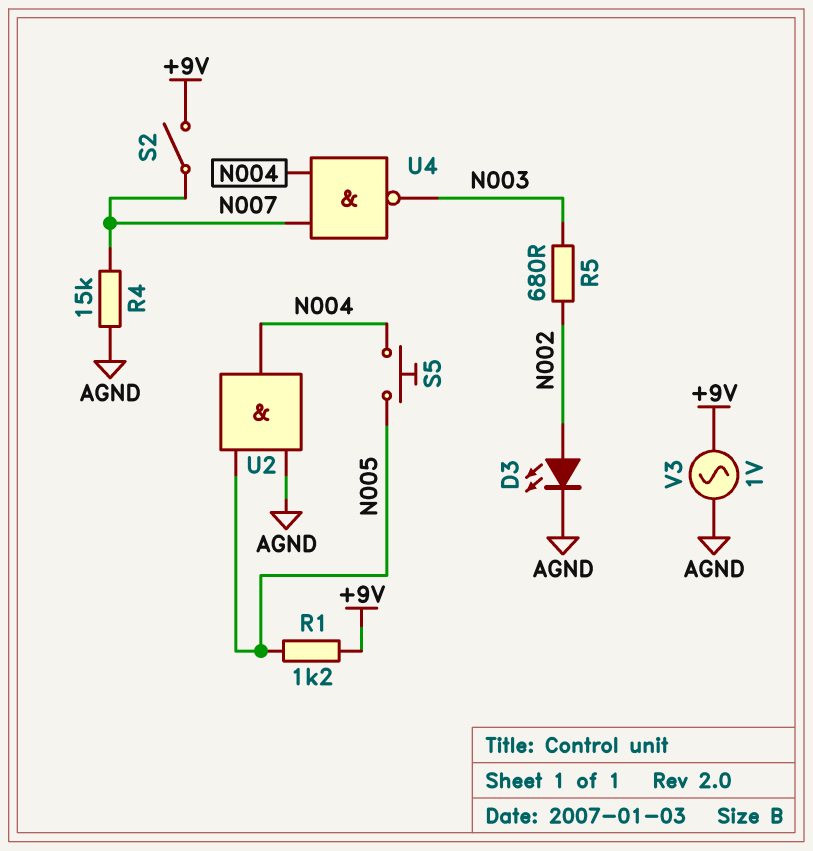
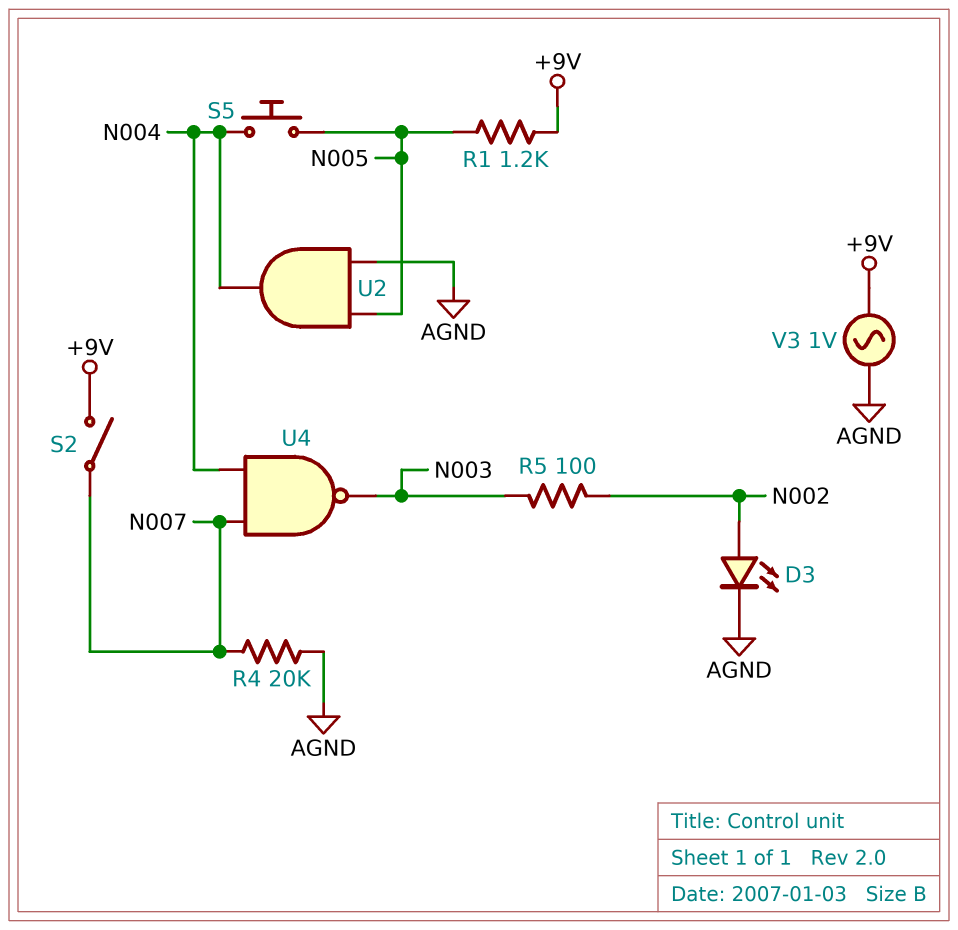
R4: 15k (AGND, N007) -> 20k (AGND, N007)
R5: 680 (N002, N003) -> 100 (N002, N003)

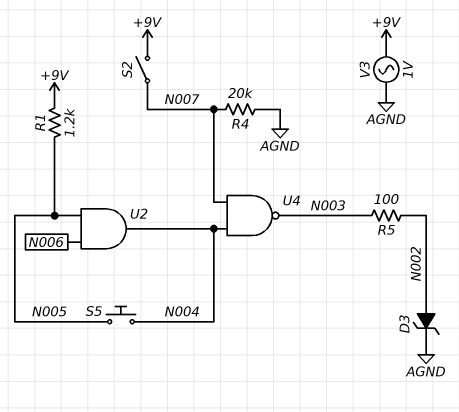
D3: LED (A N002, K AGND) -> zener (A N002, K AGND)
U2: AND (in AGND, in N005, out N004) -> AND (in N005, in N006, out N004)

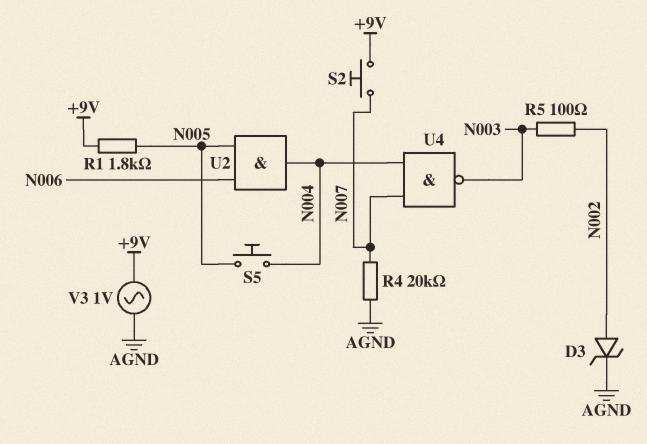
R1: 1.2k (+9V, N005) -> 1.8k (+9V, N005)
S2: switch (+9V, N007) -> button (+9V, N007)

